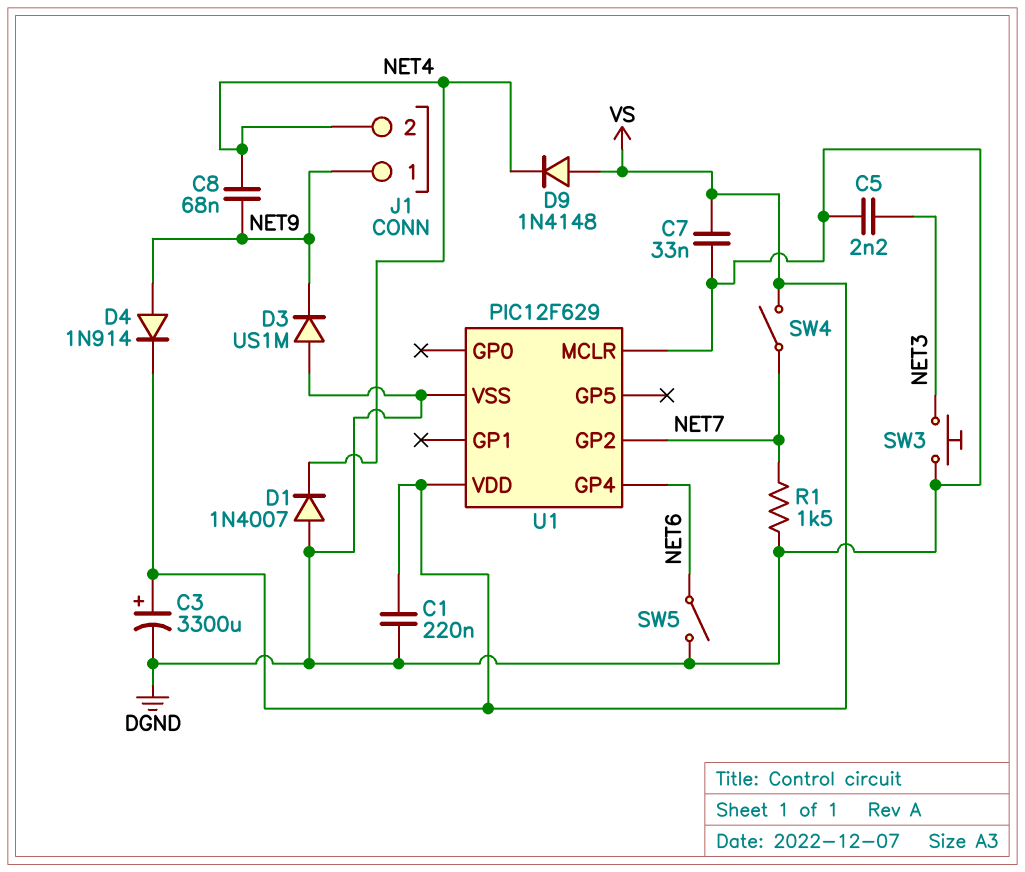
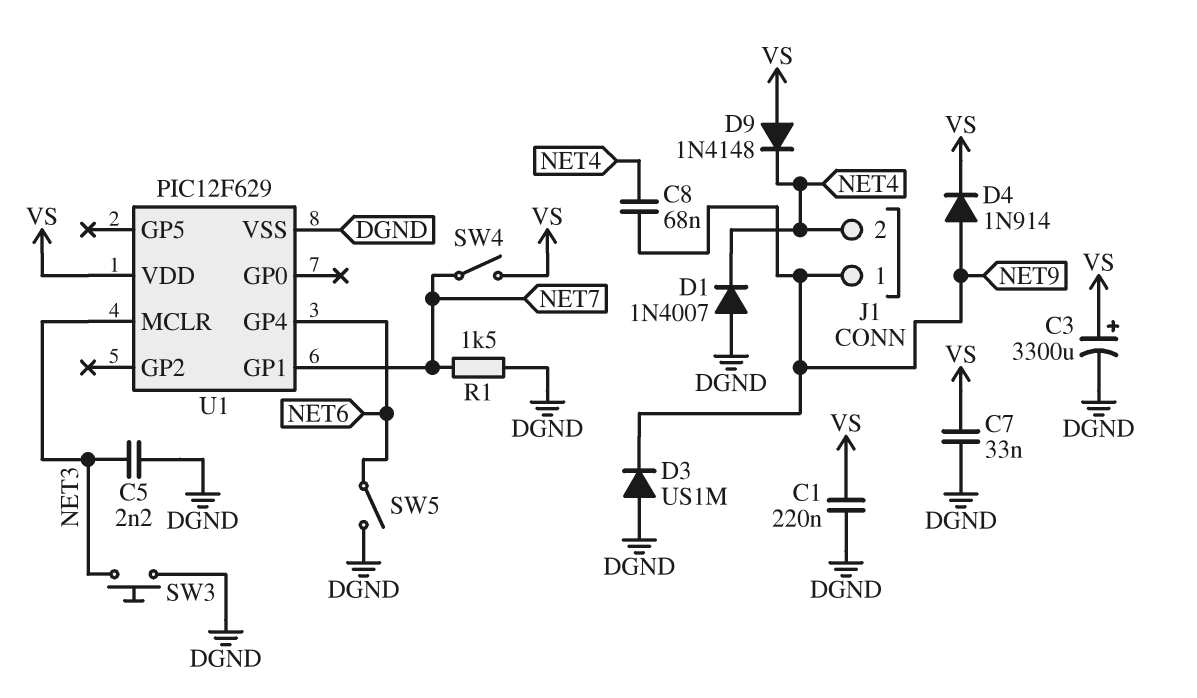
U1 pin GP1: none -> NET7
U1 pin GP2: NET7 -> none
U1 pin MCLR: DGND -> NET3

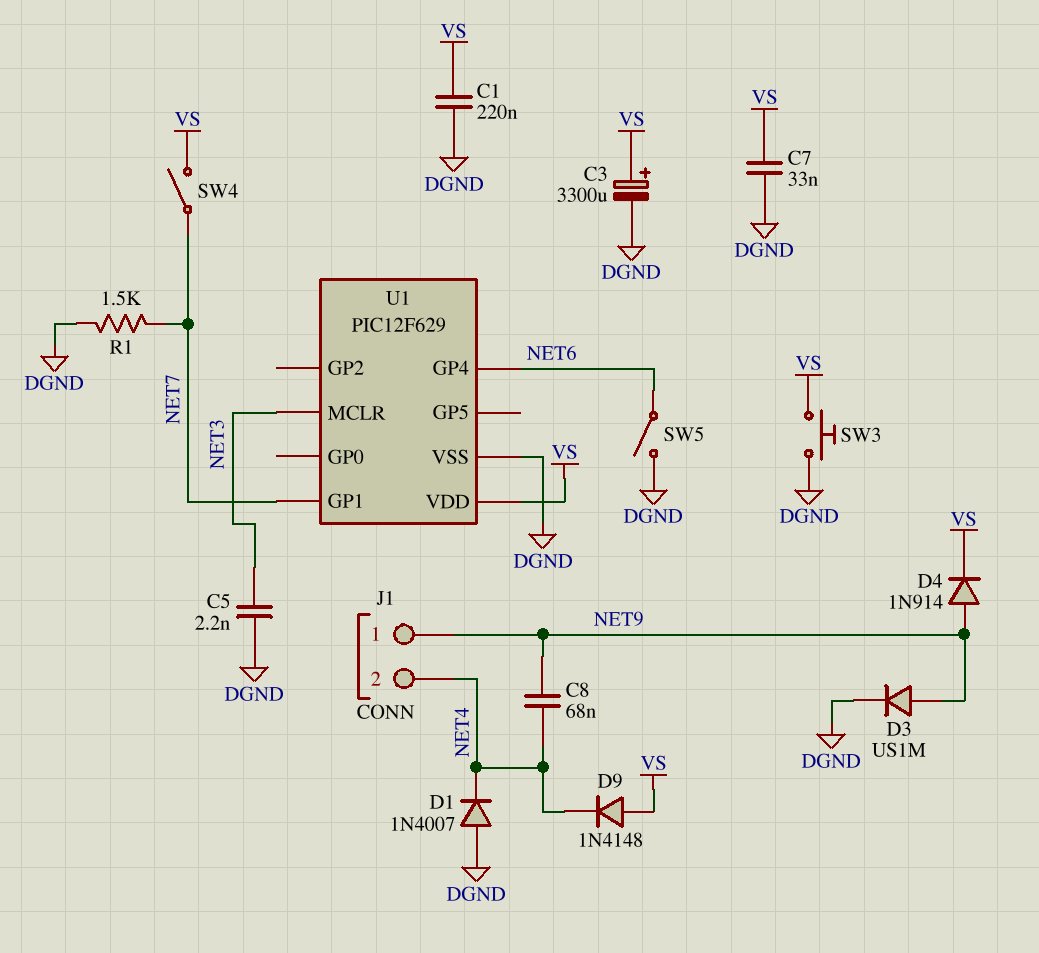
D3: diode US1M (A DGND, K NET9) -> diode US1M (A NET9, K DGND)
SW3: button (DGND, NET3) -> button (DGND, VS)

